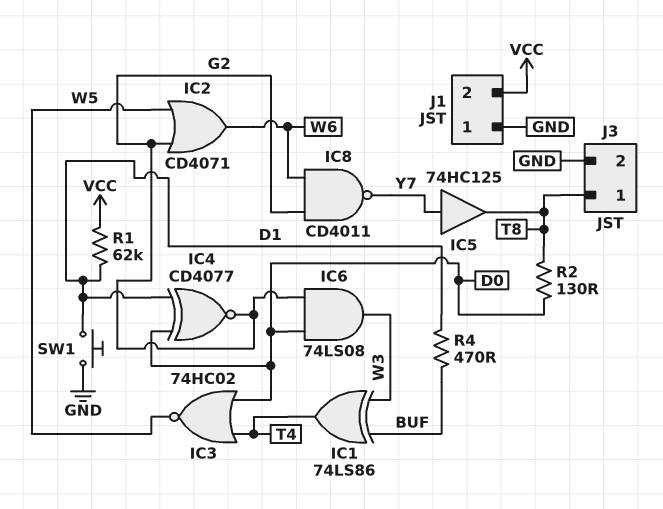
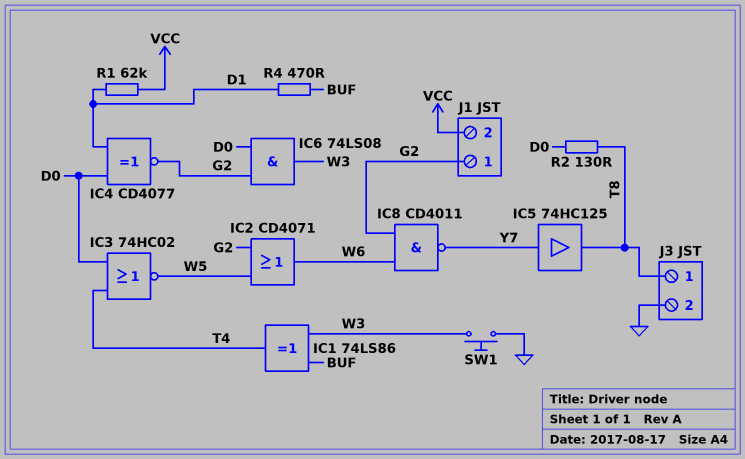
J1 pin 1: GND -> G2
SW1: button (D1, GND) -> button (GND, W3)

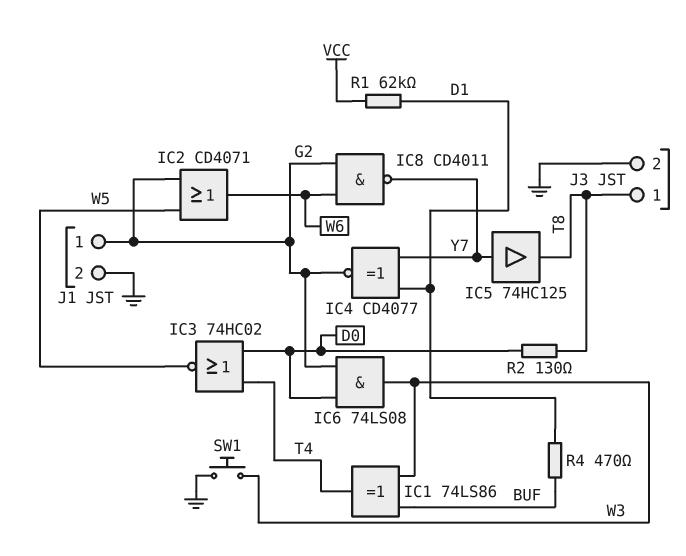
IC4: XNOR CD4077 (in D0, in D1, out G2) -> XNOR CD4077 (in D1, in Y7, out G2)
J1 pin 2: VCC -> GND

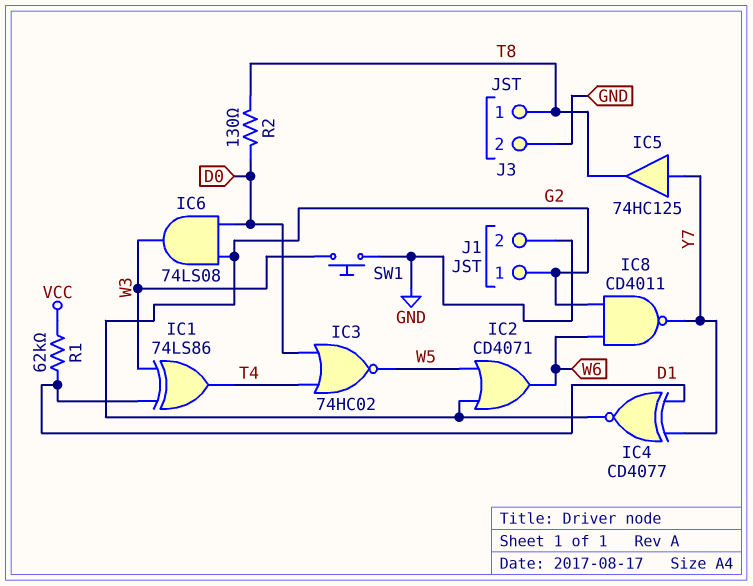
IC1: XOR 74LS86 (in BUF, in W3, out T4) -> XOR 74LS86 (in D1, in W3, out T4)
R4: 470 (BUF, D1) -> none

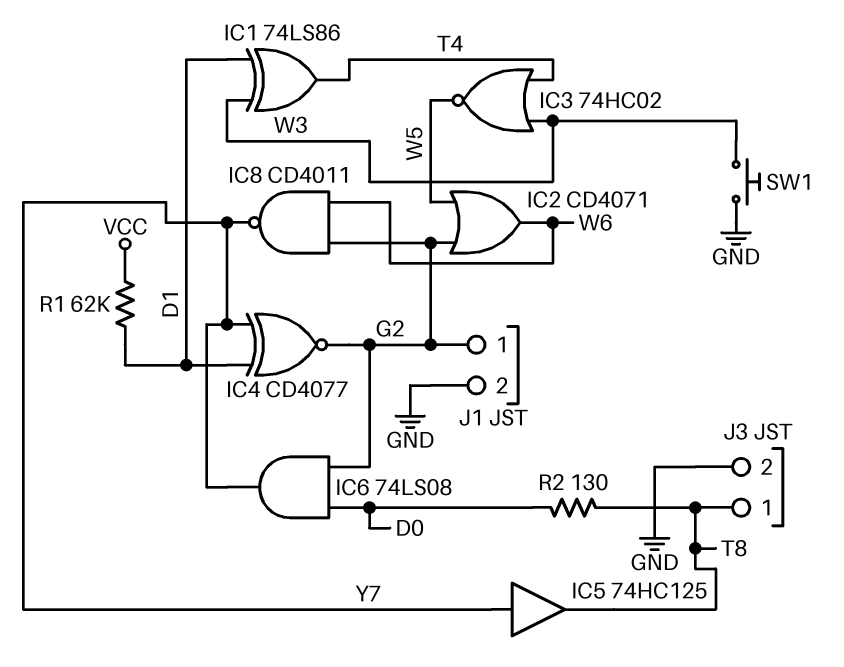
IC3: NOR 74HC02 (in D0, in T4, out W5) -> NOR 74HC02 (in T4, in W3, out W5)
IC6: AND 74LS08 (in D0, in G2, out W3) -> AND 74LS08 (in D0, in G2, out Y7)

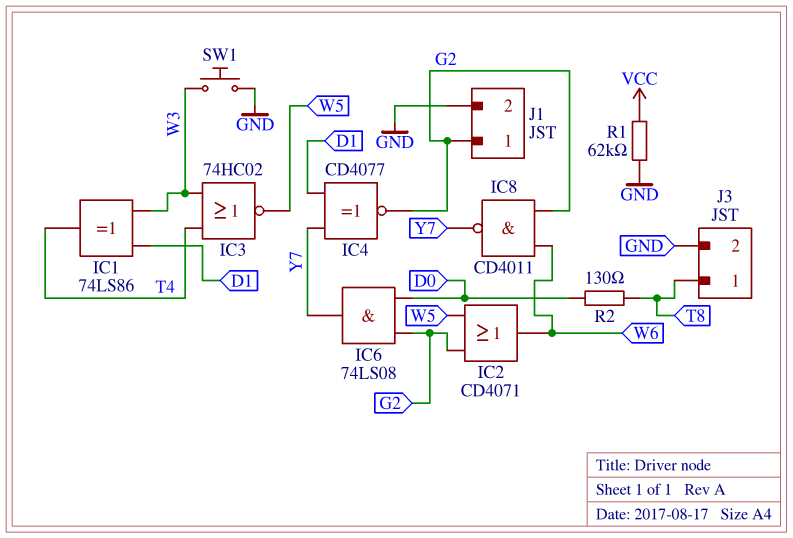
IC5: buffer 74HC125 (in Y7, out T8) -> none
R1: 62k (D1, VCC) -> 62k (GND, VCC)

